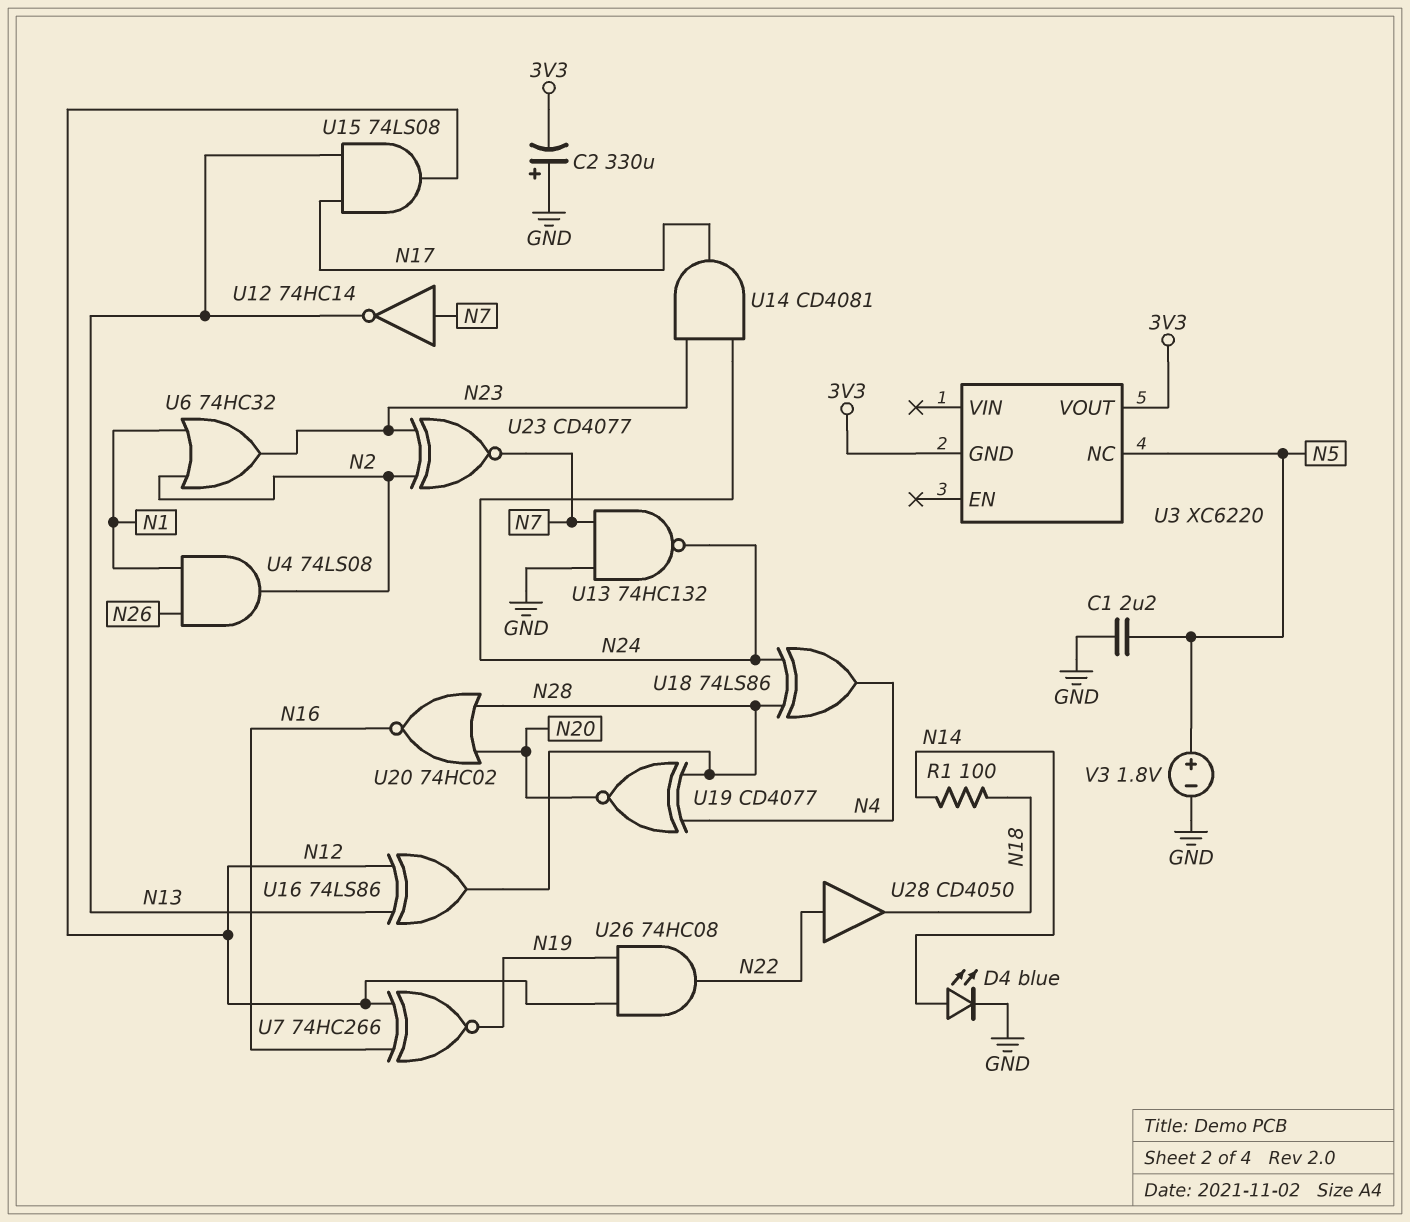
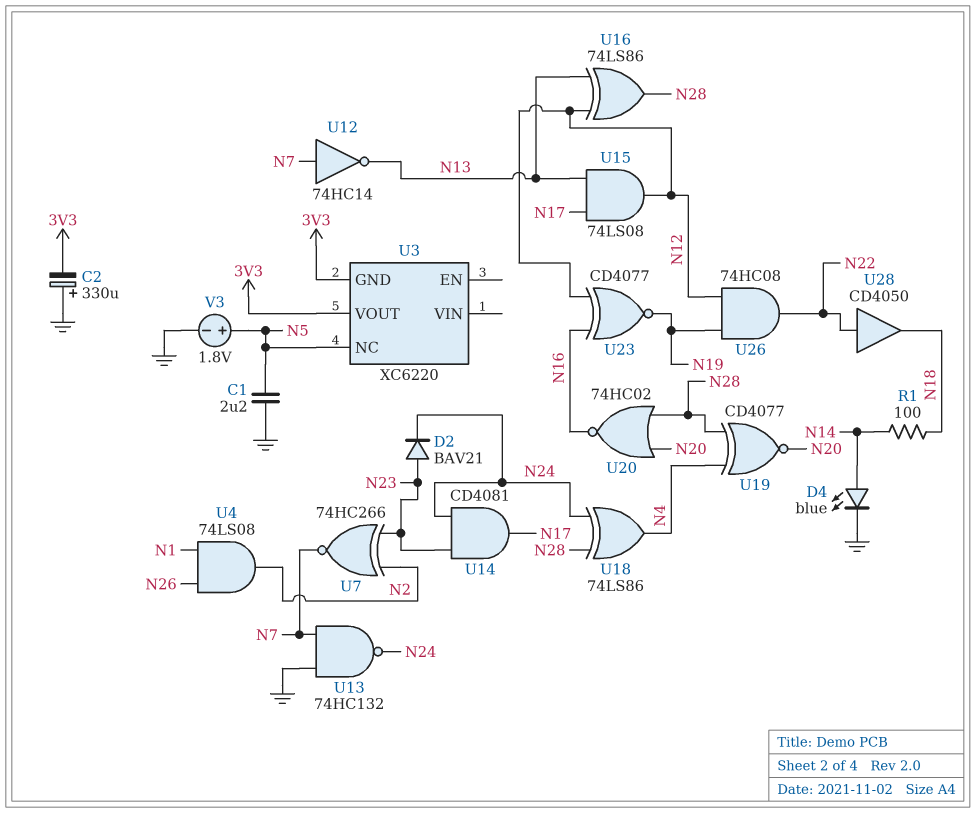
D2: none -> diode BAV21 (A N23, K N24)
U6: OR 74HC32 (in N1, in N2, out N23) -> none
U7: XNOR 74HC266 (in N12, in N16, out N19) -> XNOR 74HC266 (in N2, in N23, out N7)
U23: XNOR CD4077 (in N2, in N23, out N7) -> XNOR CD4077 (in N12, in N16, out N19)

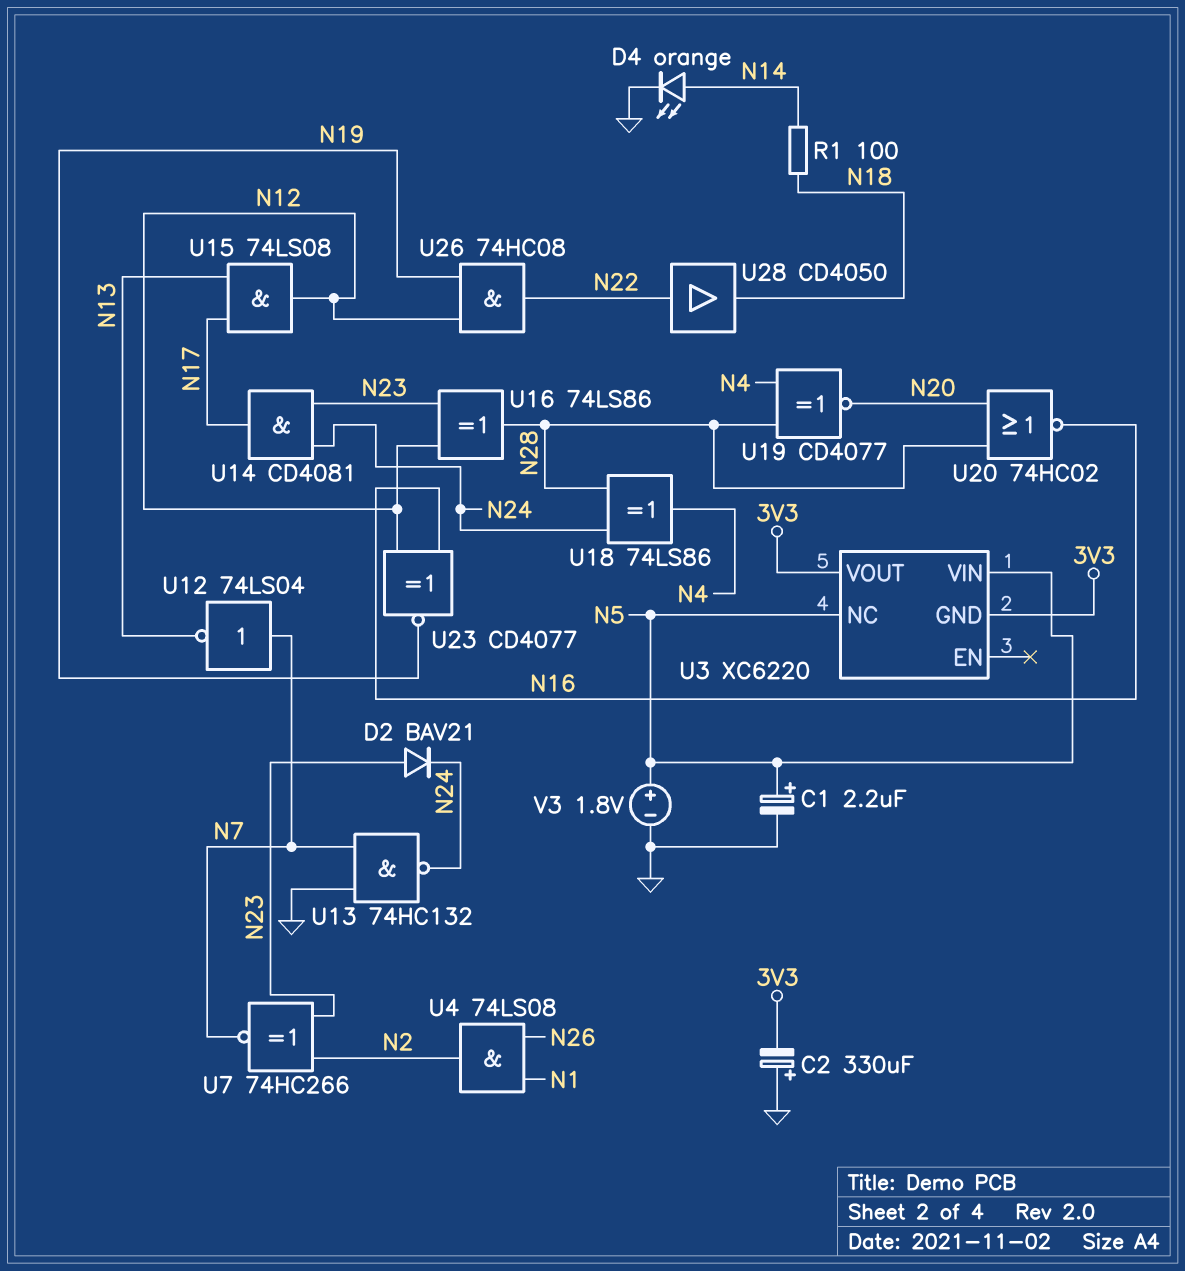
C1: 2.2uF (GND, N5) -> 2.2uF (plus N5, minus GND)
D4: LED blue (A N14, K GND) -> LED orange (A N14, K GND)
U3 pin VIN: none -> N5
U12: NOT 74HC14 (in N7, out N13) -> NOT 74LS04 (in N7, out N13)
U16: XOR 74LS86 (in N12, in N13, out N28) -> XOR 74LS86 (in N12, in N23, out N28)

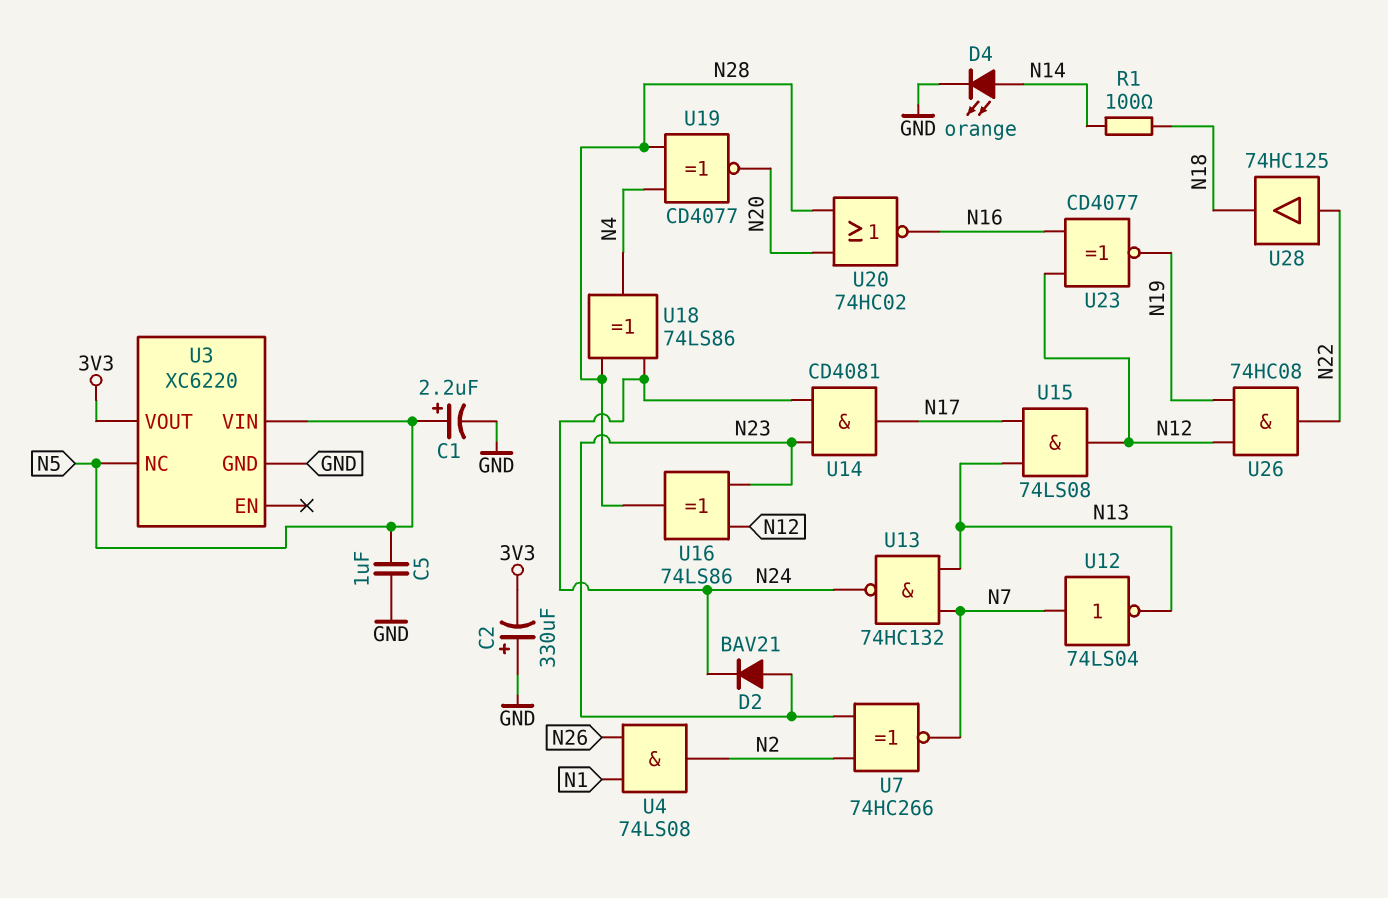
C5: none -> 1uF (GND, N5)
U3 pin GND: 3V3 -> GND
U13: NAND 74HC132 (in GND, in N7, out N24) -> NAND 74HC132 (in N7, in N13, out N24)
U28: buffer CD4050 (in N22, out N18) -> buffer 74HC125 (in N22, out N18)
V3: 1.8V (plus N5, minus GND) -> none

